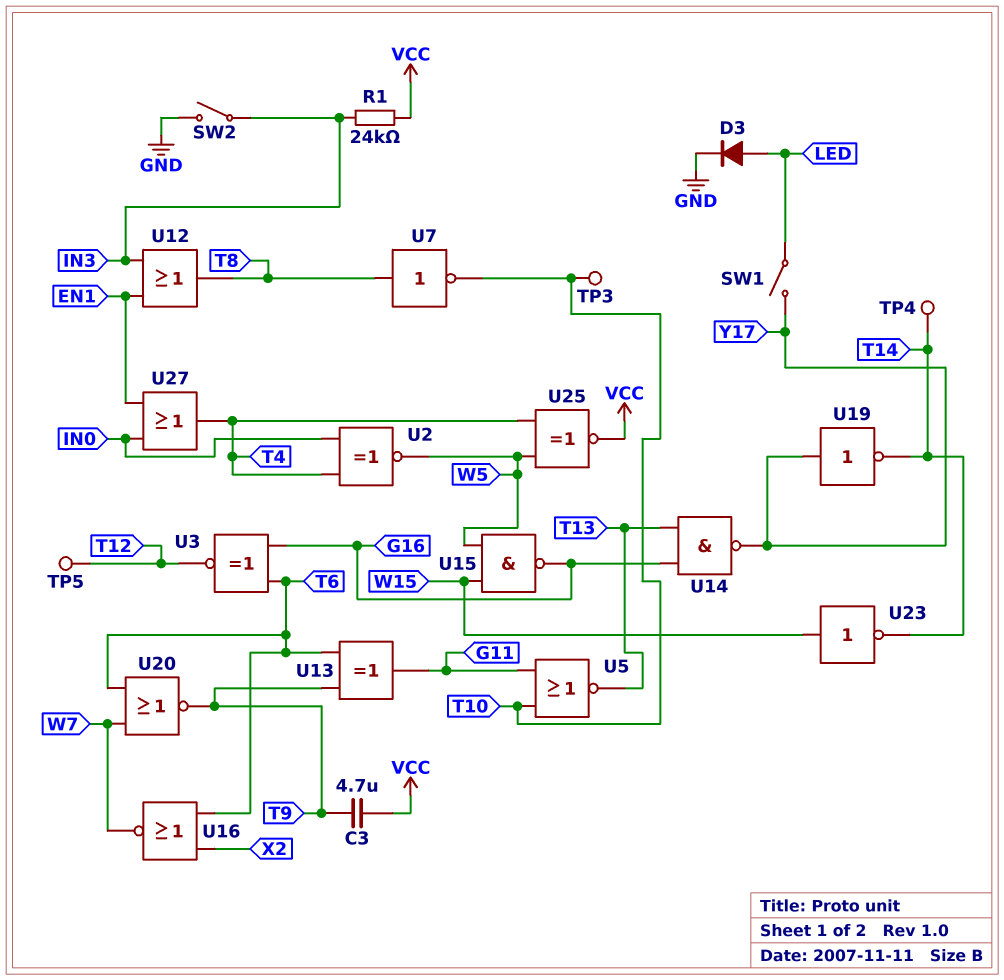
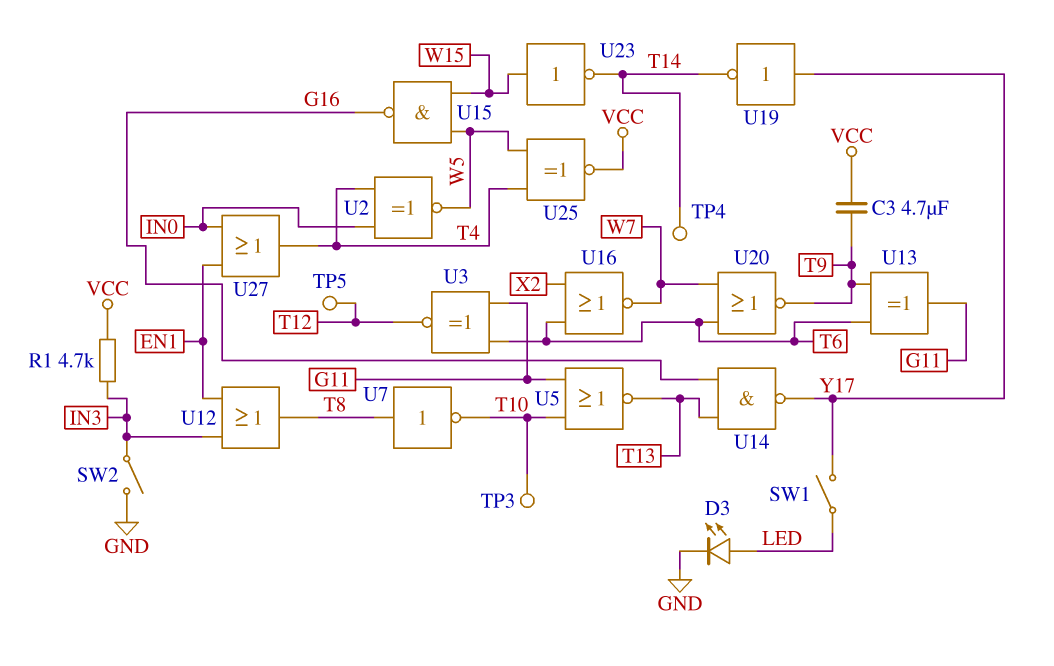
D3: diode (A LED, K GND) -> LED (A LED, K GND)
R1: 24k (IN3, VCC) -> 4.7k (IN3, VCC)
U3: XNOR (in G16, in T6, out T12) -> XNOR (in G11, in T6, out T12)

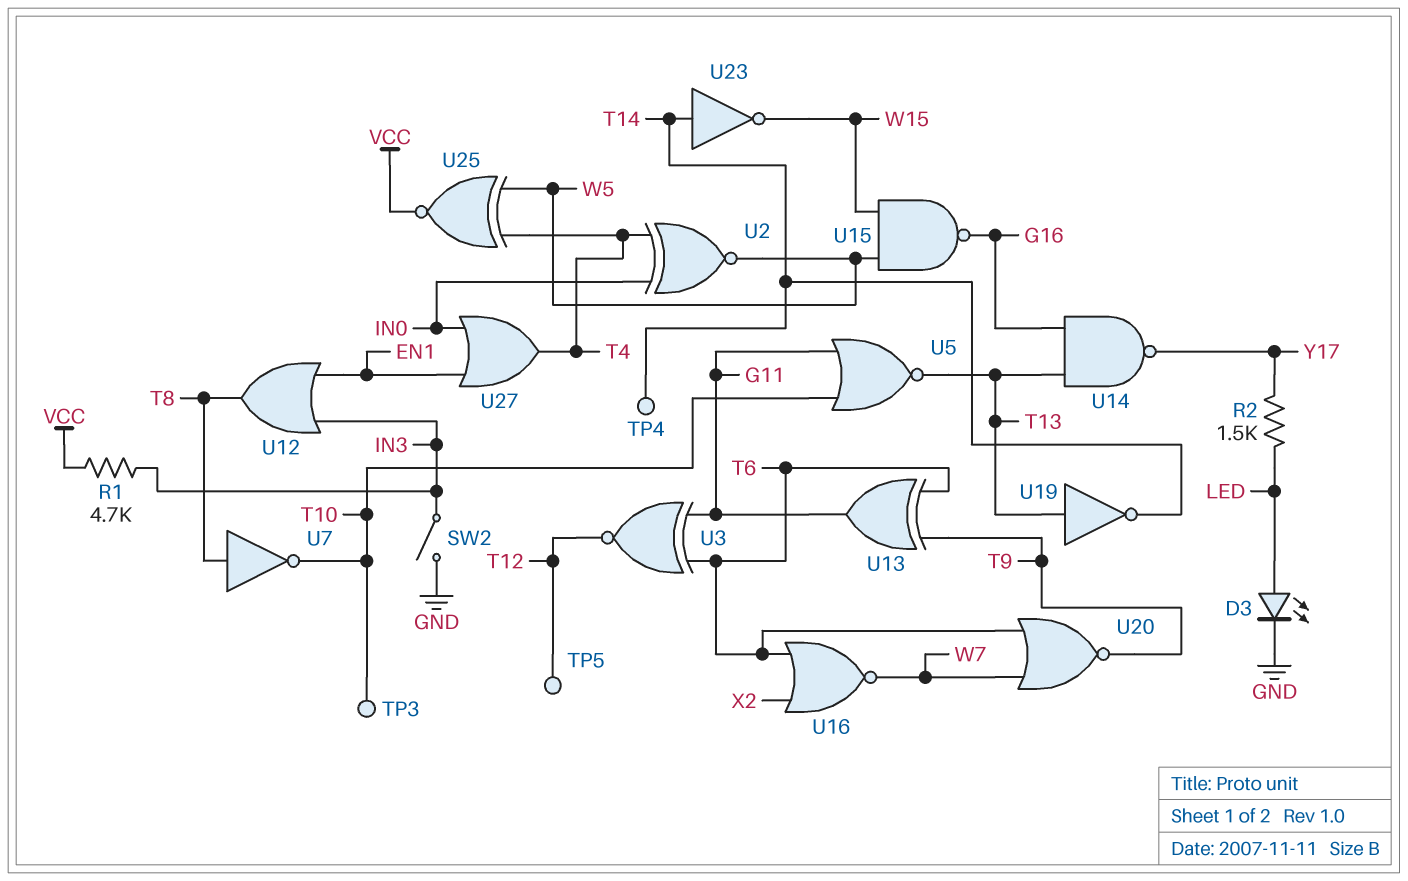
C3: 4.7uF (T9, VCC) -> none
R2: none -> 1.5k (LED, Y17)
SW1: switch (LED, Y17) -> none
U19: NOT (in Y17, out T14) -> NOT (in T13, out T14)
U23: NOT (in W15, out T14) -> NOT (in T14, out W15)

